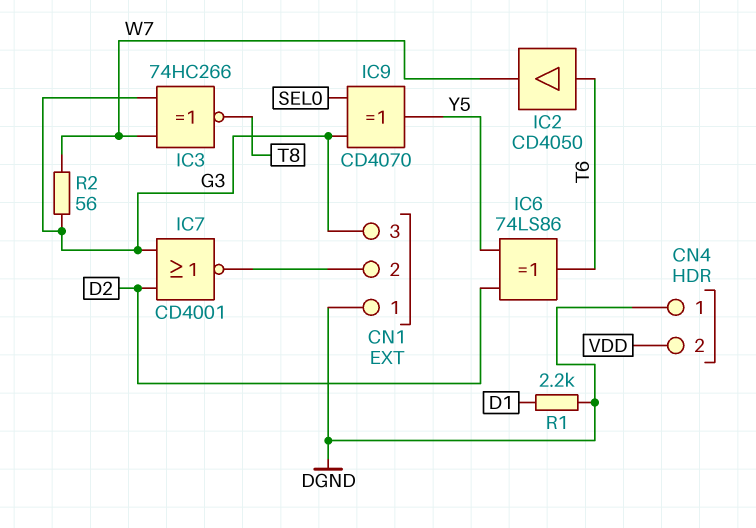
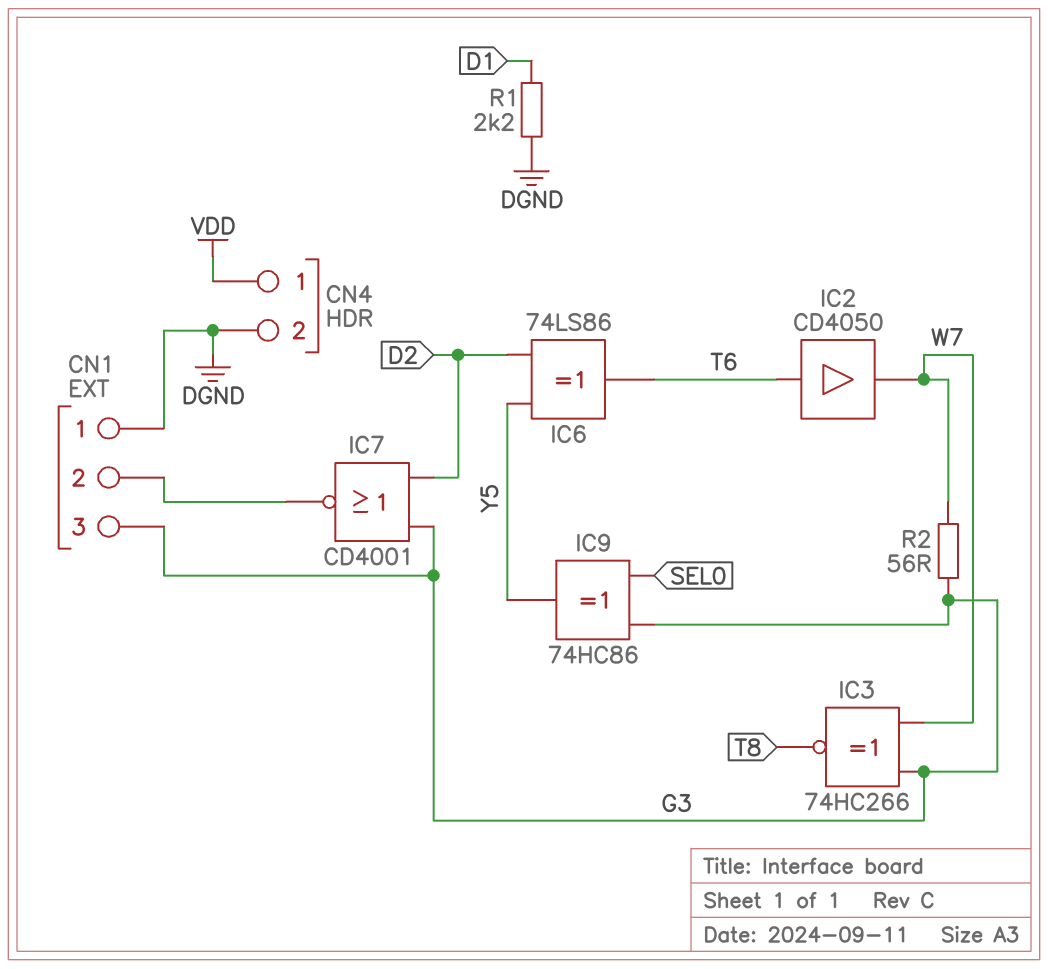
CN4 pin 1: DGND -> VDD
CN4 pin 2: VDD -> DGND
IC9: XOR CD4070 (in G3, in SEL0, out Y5) -> XOR 74HC86 (in G3, in SEL0, out Y5)

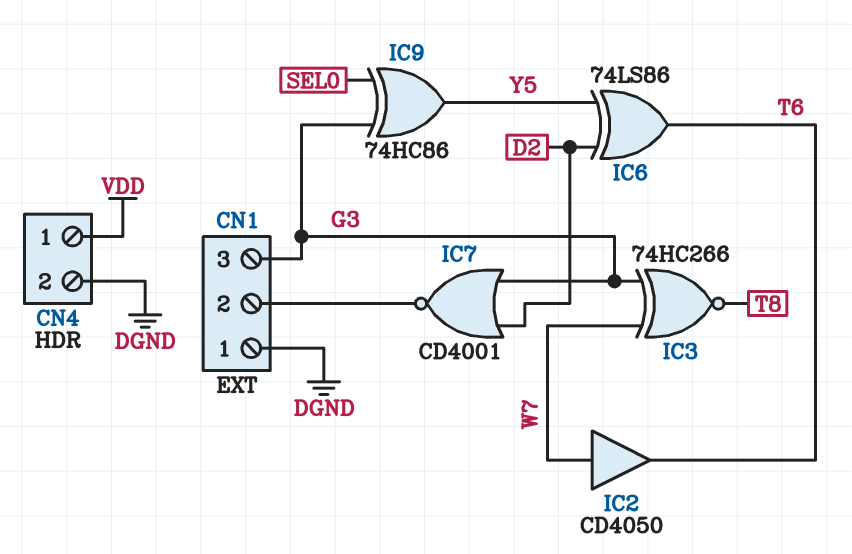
IC2: buffer CD4050 (in T6, out W7) -> buffer CD4050 (in W7, out T6)
R1: 2.2k (D1, DGND) -> none
R2: 56 (G3, W7) -> none

